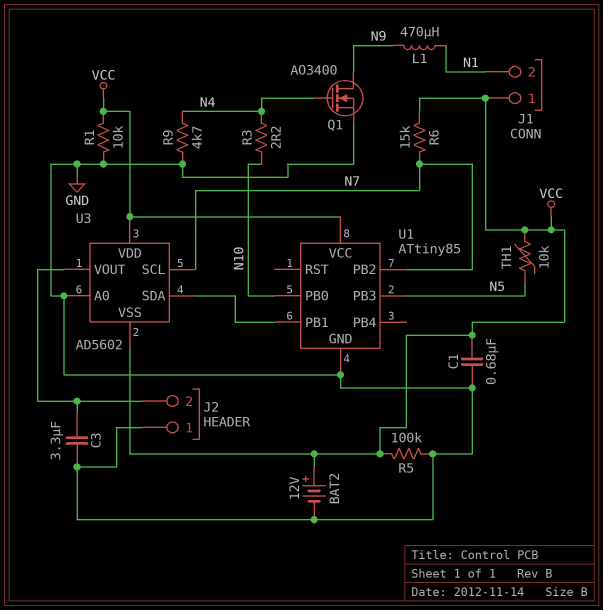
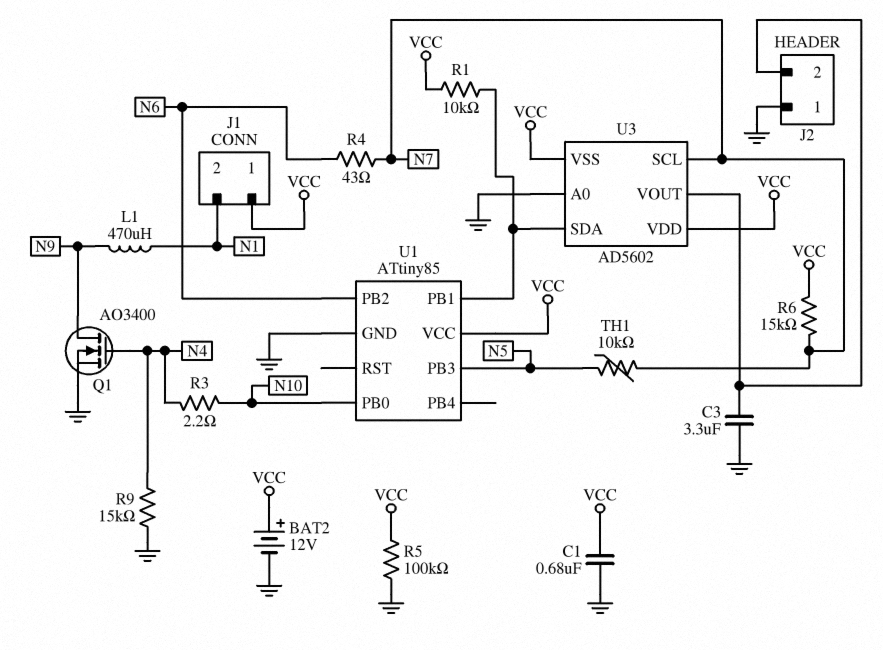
R1: 10k (GND, VCC) -> 10k (U1/PB1, VCC)
R4: none -> 43 (N6, N7)
R9: 4.7k (GND, N4) -> 15k (GND, N4)
TH1: 10k (N5, VCC) -> 10k (N5, N7)
U1 pin PB2: N7 -> N6

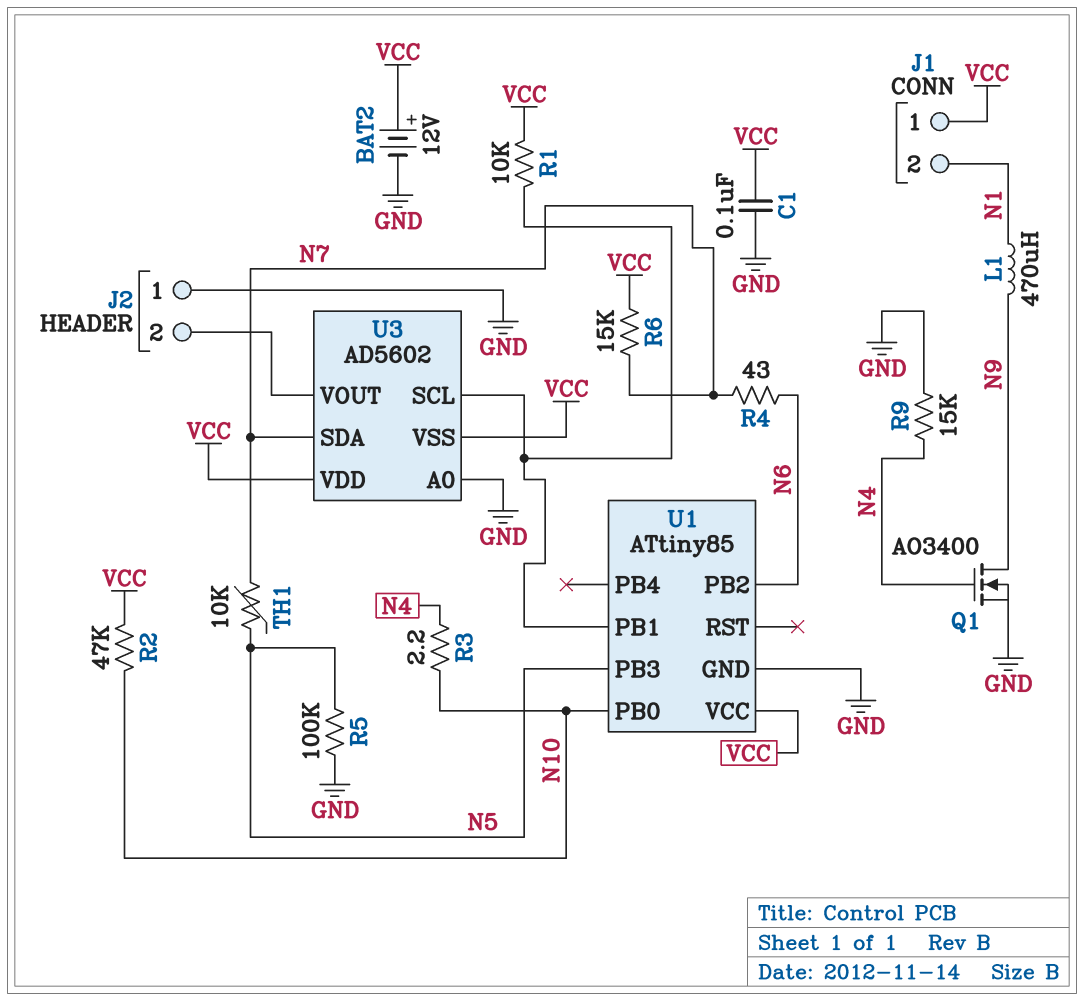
C1: 680nF (GND, VCC) -> 100nF (GND, VCC)
C3: 3.3uF (GND, J2/2) -> none
R2: none -> 47k (N10, VCC)
R5: 100k (GND, VCC) -> 100k (GND, N5)
U3 pin SCL: N7 -> U1/PB1
U3 pin SDA: U1/PB1 -> N7

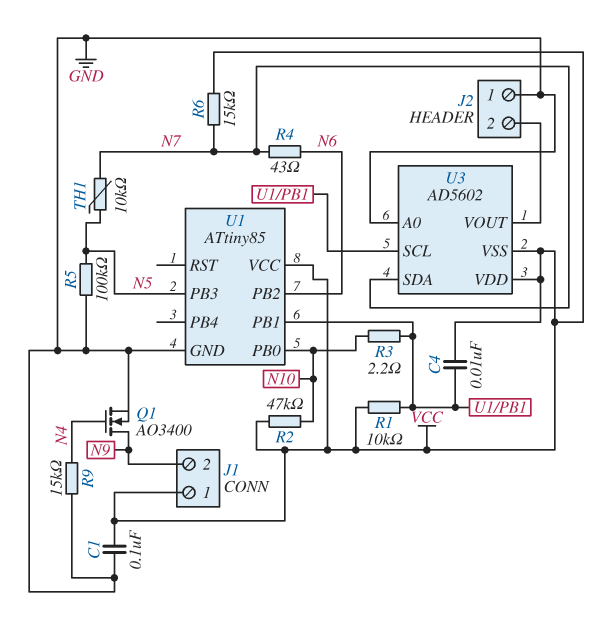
BAT2: 12V (plus VCC, minus GND) -> none
C4: none -> 10nF (U1/PB1, VCC)
J1 pin 2: N1 -> N9
L1: 470uH (N1, N9) -> none
R3: 2.2 (N4, N10) -> 2.2 (N10, U1/PB1)

